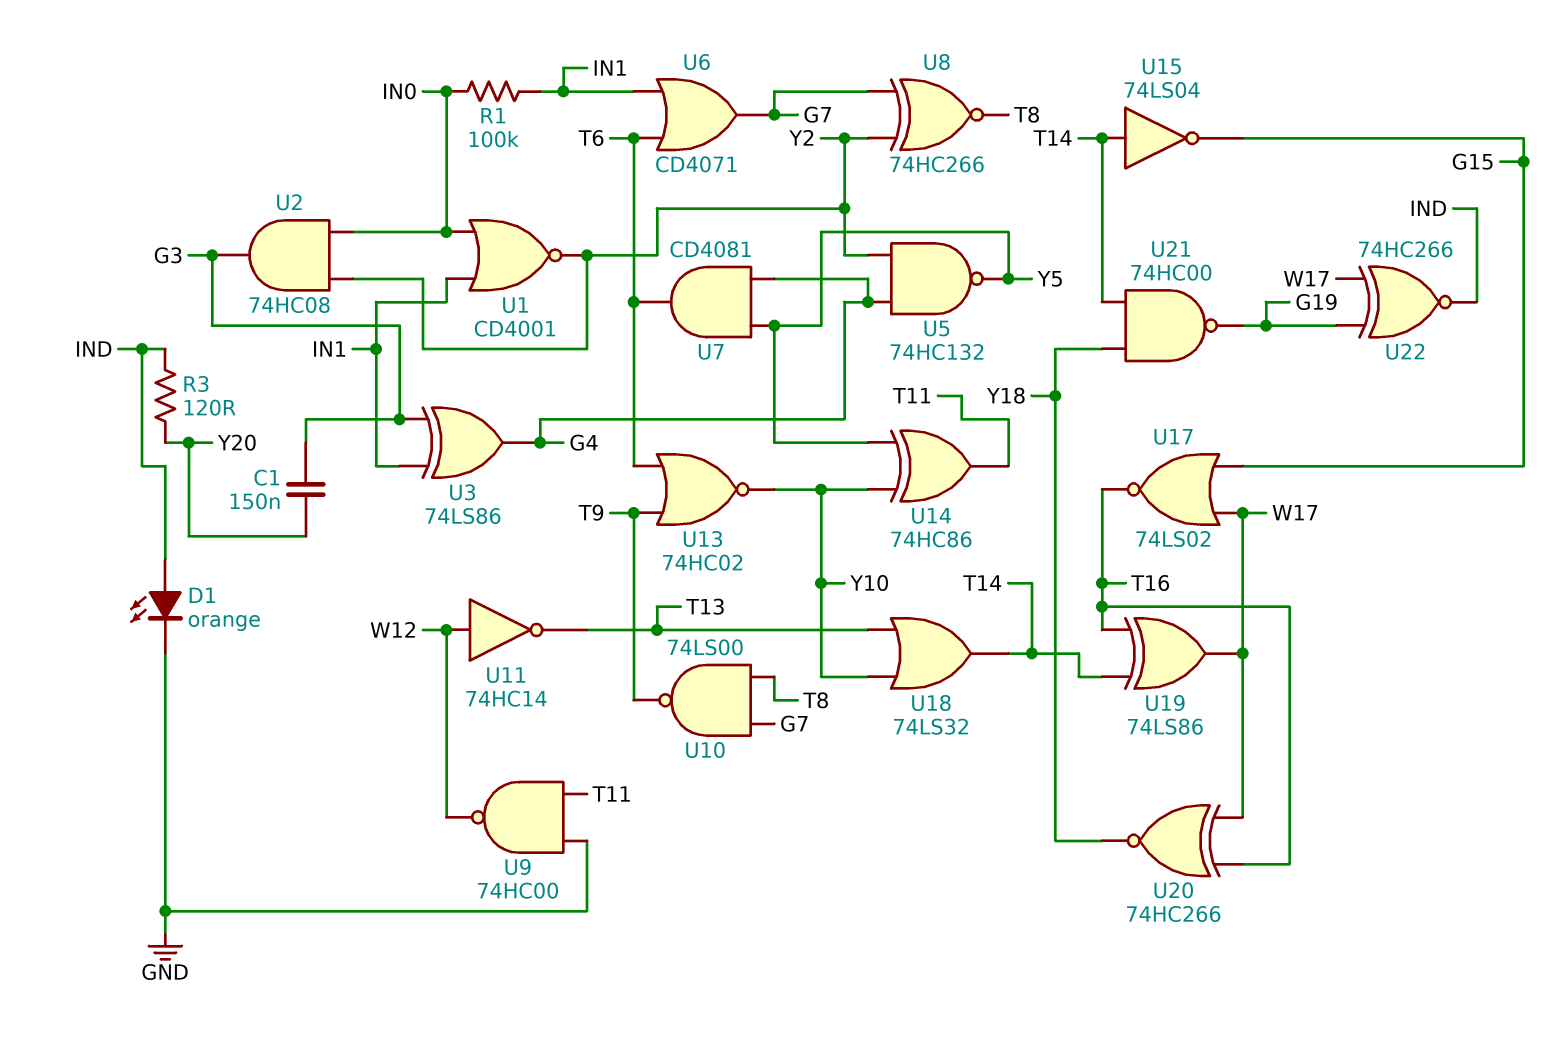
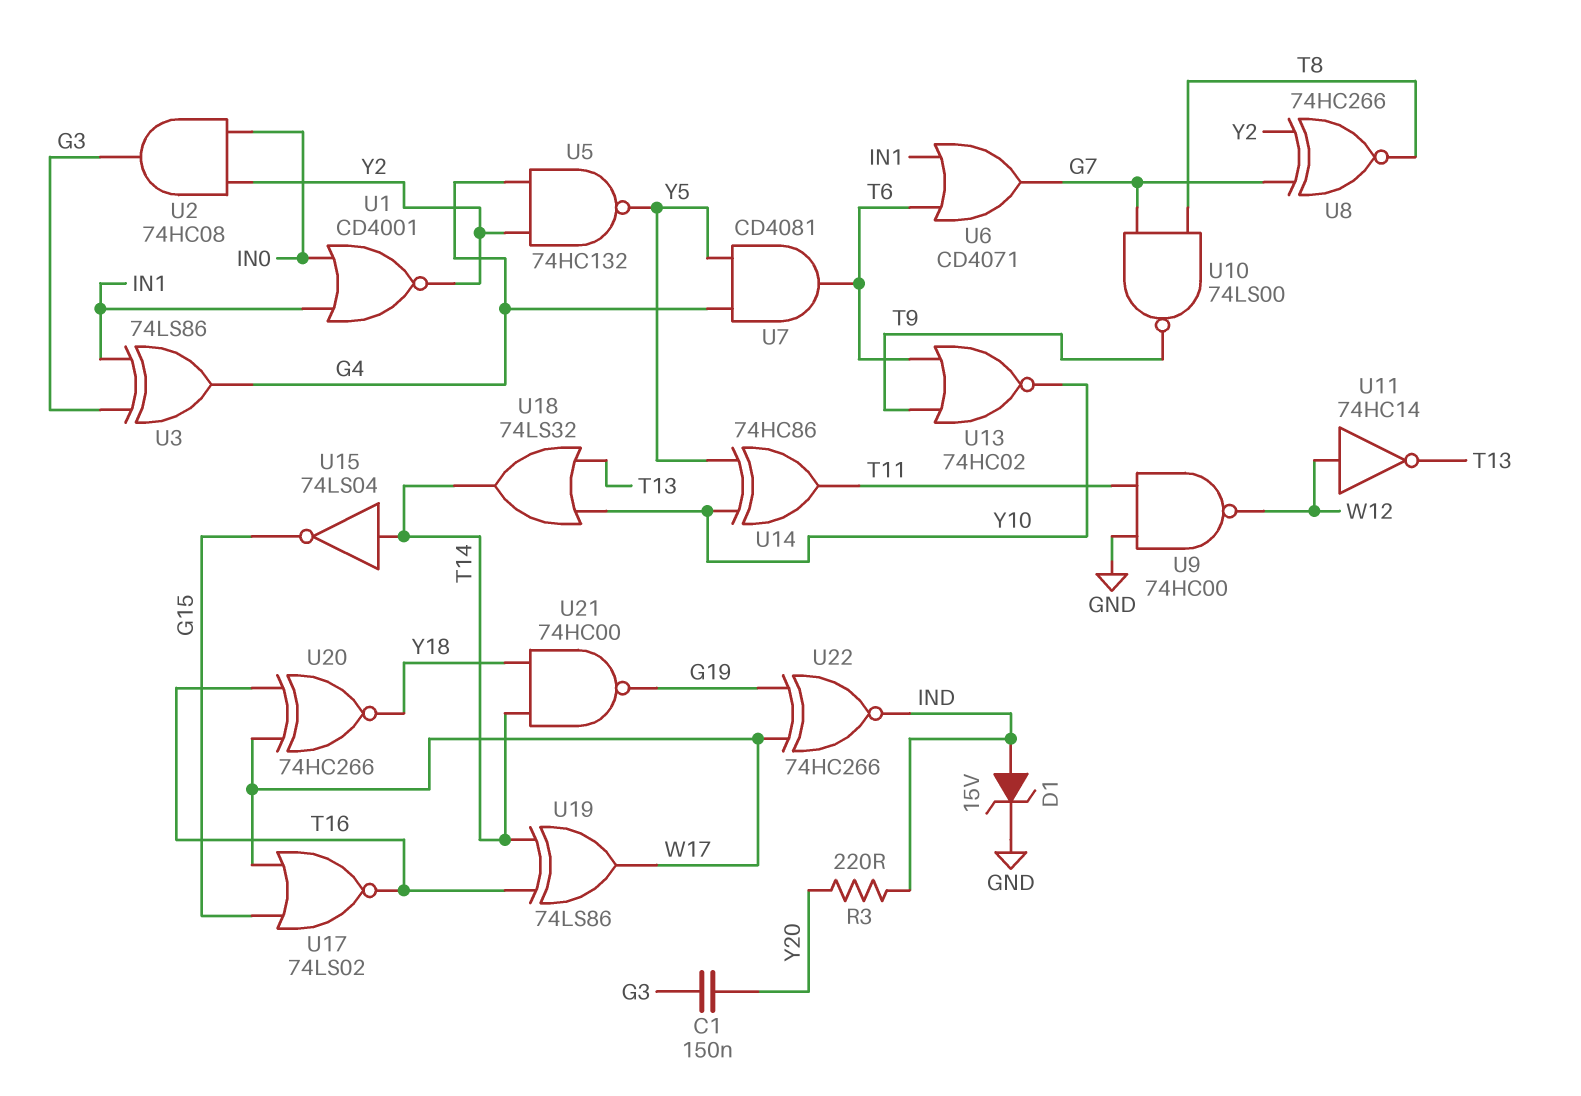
D1: LED orange (A IND, K GND) -> zener 15V (A IND, K GND)
R1: 100k (IN0, IN1) -> none
R3: 120 (IND, Y20) -> 220 (IND, Y20)

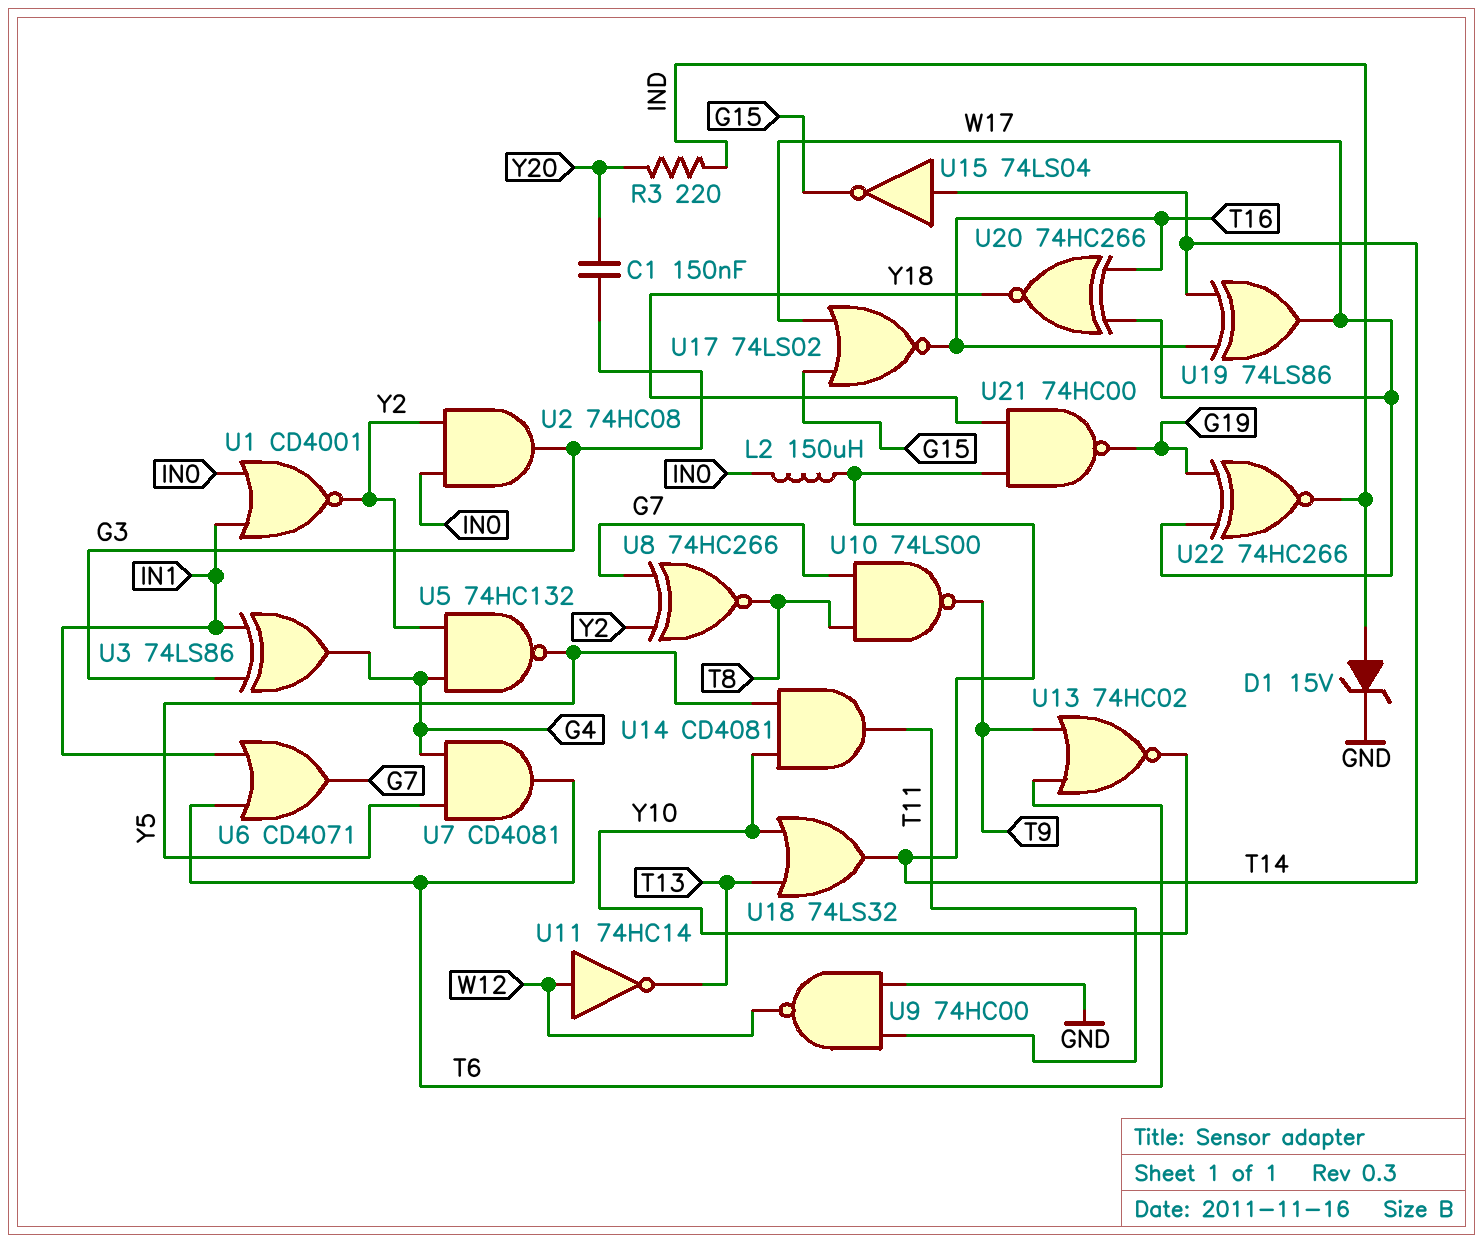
L2: none -> 150uH (IN0, T14)
U14: XOR 74HC86 (in Y5, in Y10, out T11) -> AND CD4081 (in Y5, in Y10, out T11)

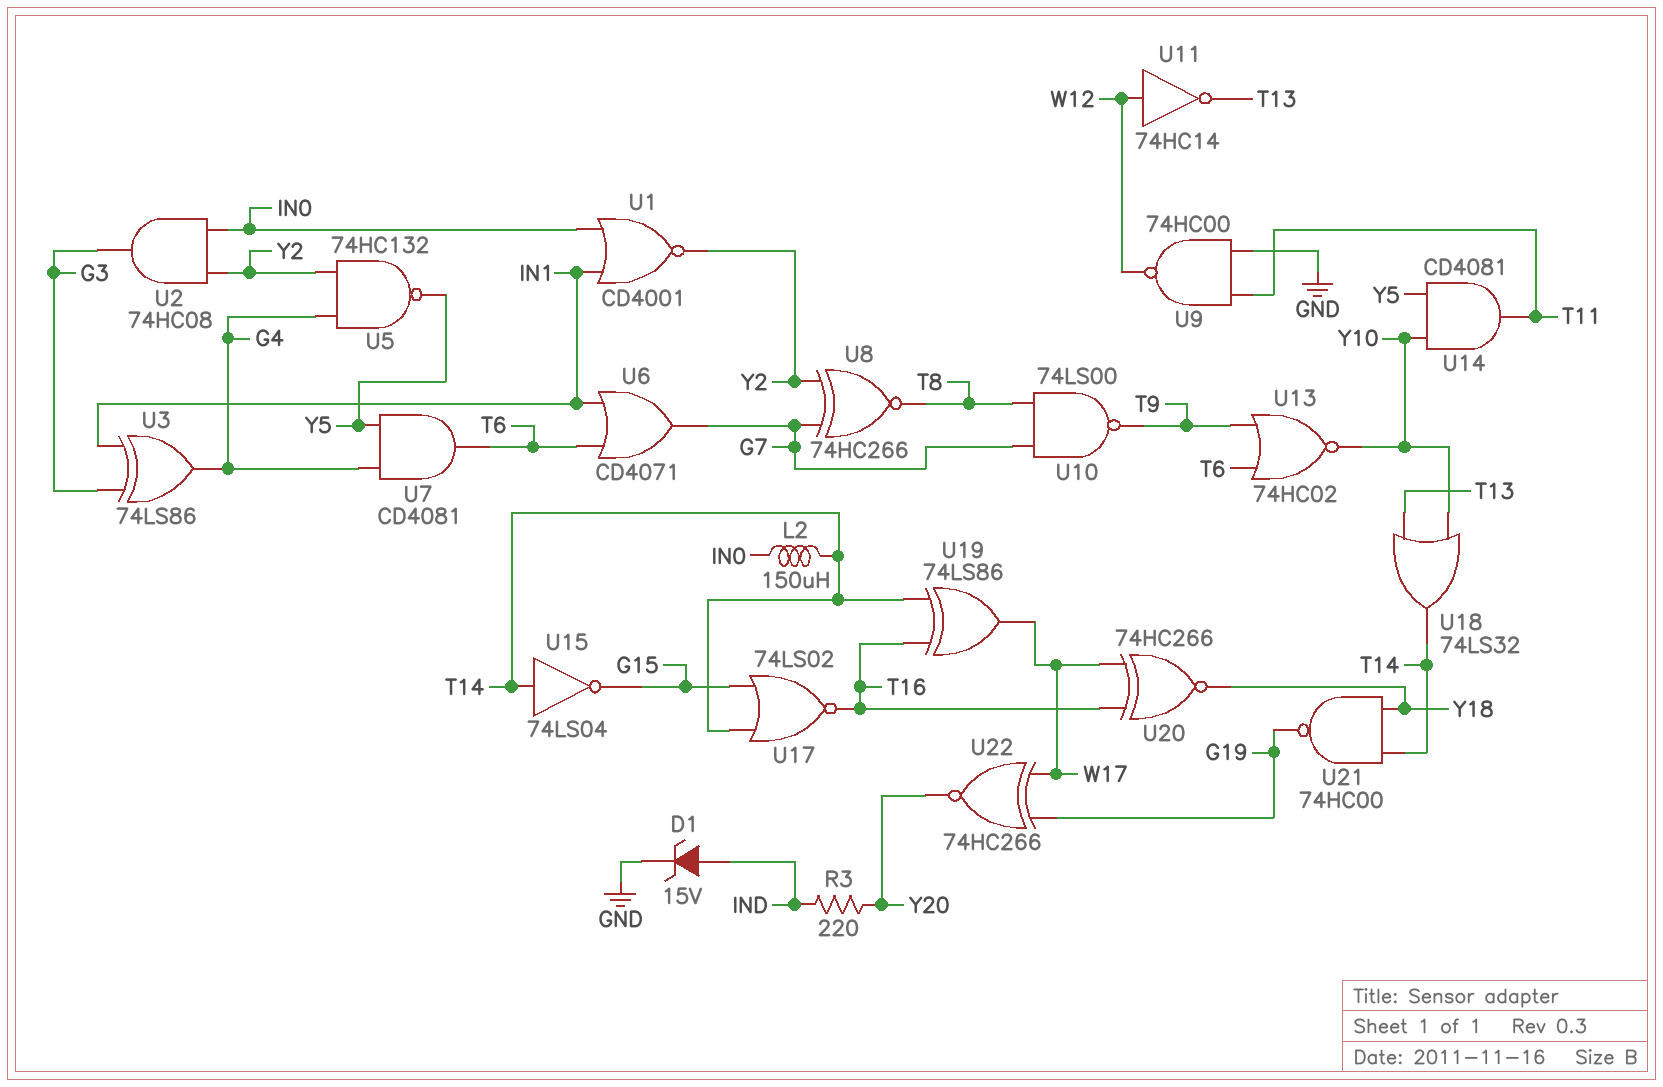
C1: 150nF (G3, Y20) -> none
U17: NOR 74LS02 (in G15, in W17, out T16) -> NOR 74LS02 (in G15, in T14, out T16)
U22: XNOR 74HC266 (in G19, in W17, out IND) -> XNOR 74HC266 (in G19, in W17, out Y20)

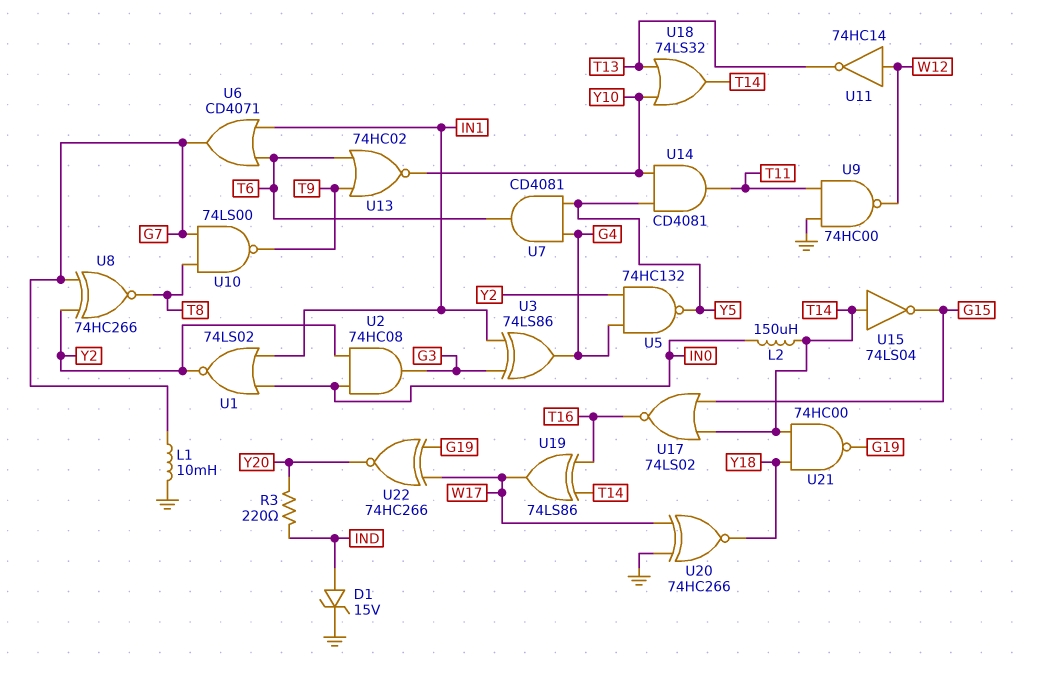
L1: none -> 10mH (G7, GND)
U1: NOR CD4001 (in IN0, in IN1, out Y2) -> NOR 74LS02 (in IN0, in IN1, out Y2)
U20: XNOR 74HC266 (in T16, in W17, out Y18) -> XNOR 74HC266 (in GND, in W17, out Y18)

